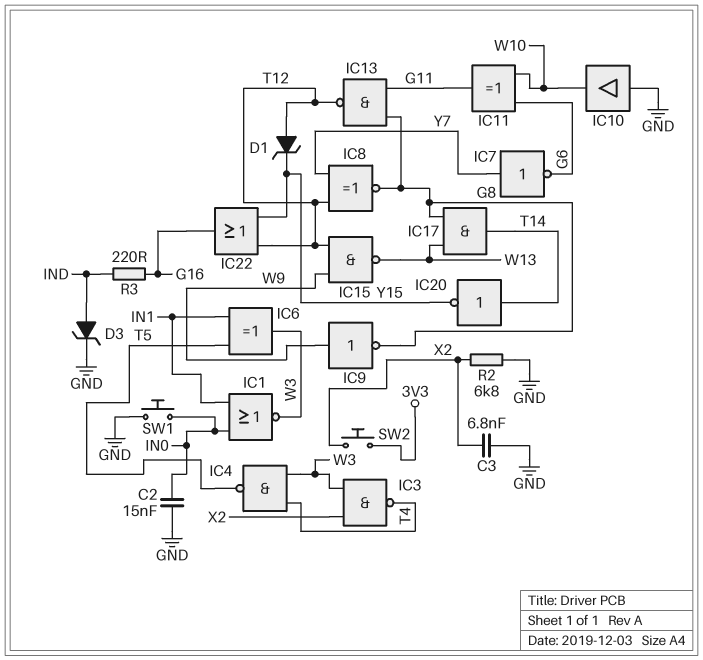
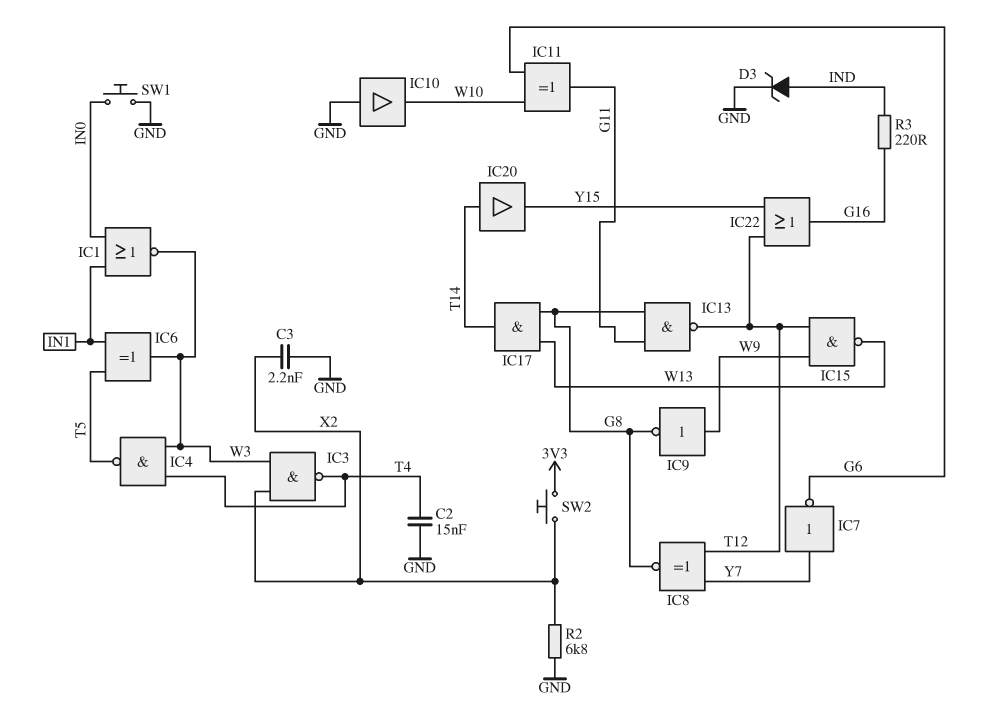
C2: 15nF (GND, IN0) -> 15nF (GND, T4)
C3: 6.8nF (GND, X2) -> 2.2nF (GND, X2)
D1: zener (A T12, K Y15) -> none
IC20: NOT (in T14, out Y15) -> buffer (in T14, out Y15)

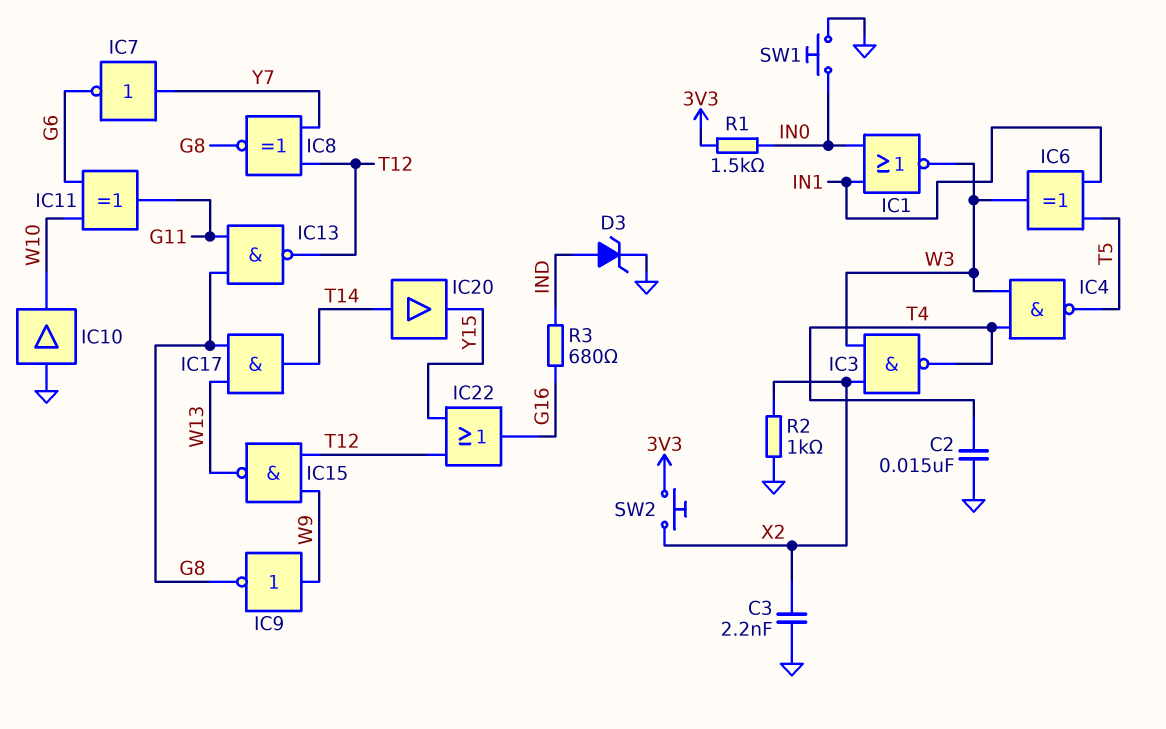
R1: none -> 1.5k (3V3, IN0)
R2: 6.8k (GND, X2) -> 1k (GND, X2)
R3: 220 (G16, IND) -> 680 (G16, IND)

